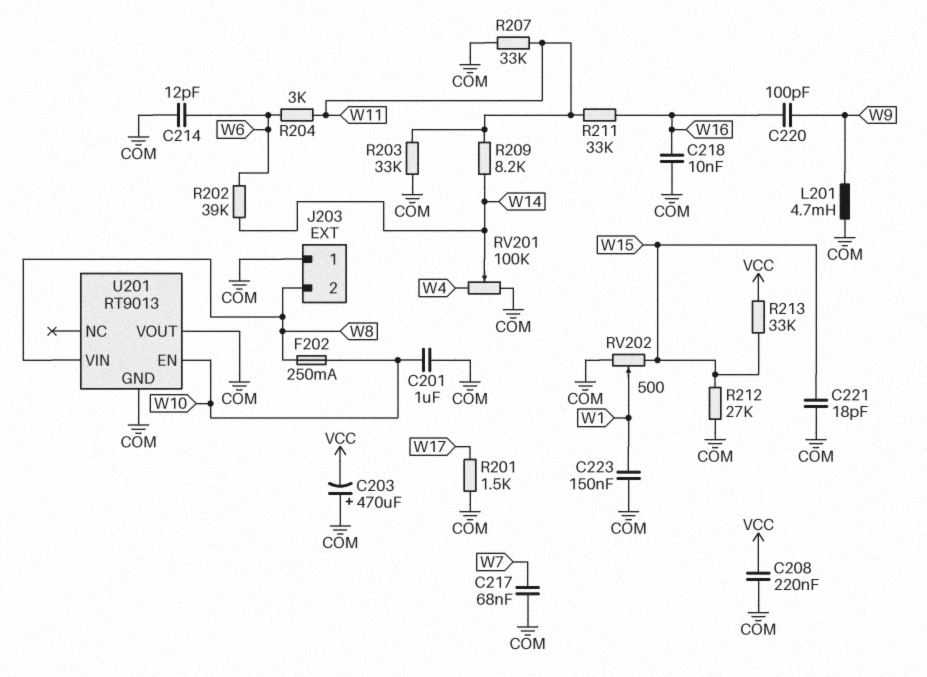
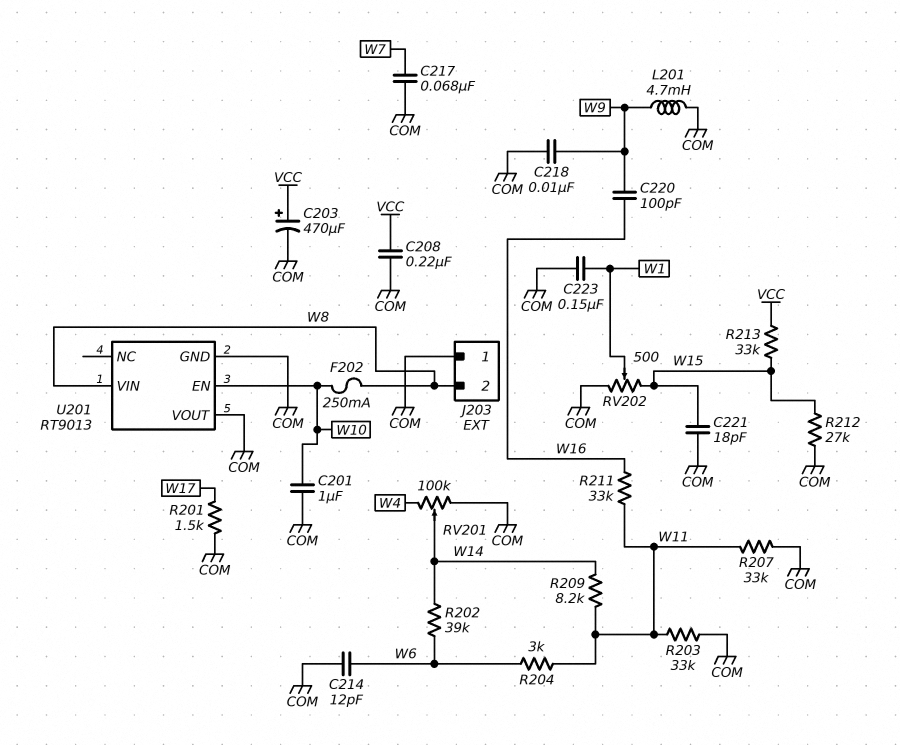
C203: 470uF (plus COM, minus VCC) -> 470uF (plus VCC, minus COM)
C218: 10nF (COM, W16) -> 10nF (COM, W9)

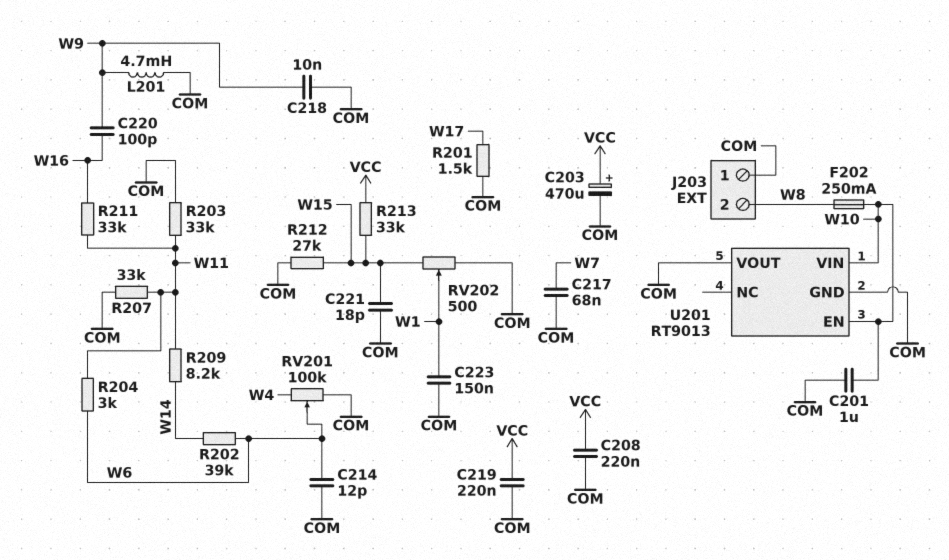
C219: none -> 220nF (COM, VCC)
RV201: 100k (COM, W4, wiper W14) -> 100k (COM, W4, wiper W6)
U201 pin VIN: W8 -> W10

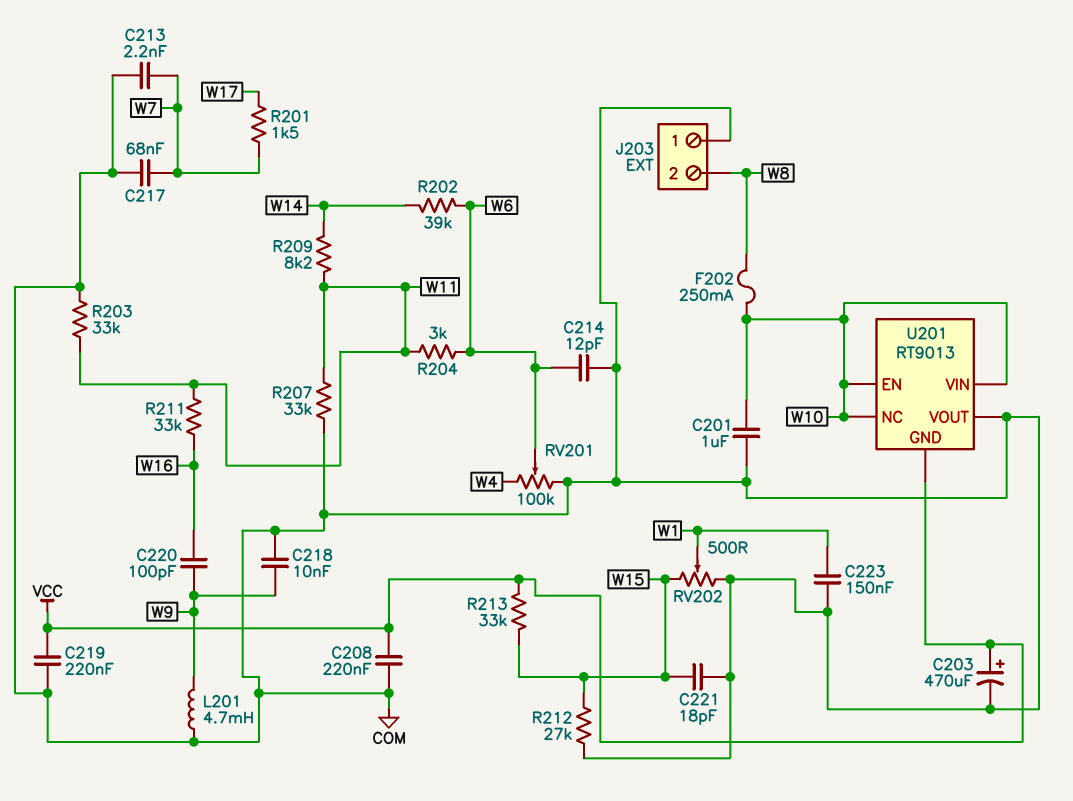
C213: none -> 2.2nF (COM, W7)
R201: 1.5k (COM, W17) -> 1.5k (W7, W17)
U201 pin GND: COM -> VCC
U201 pin NC: none -> W10

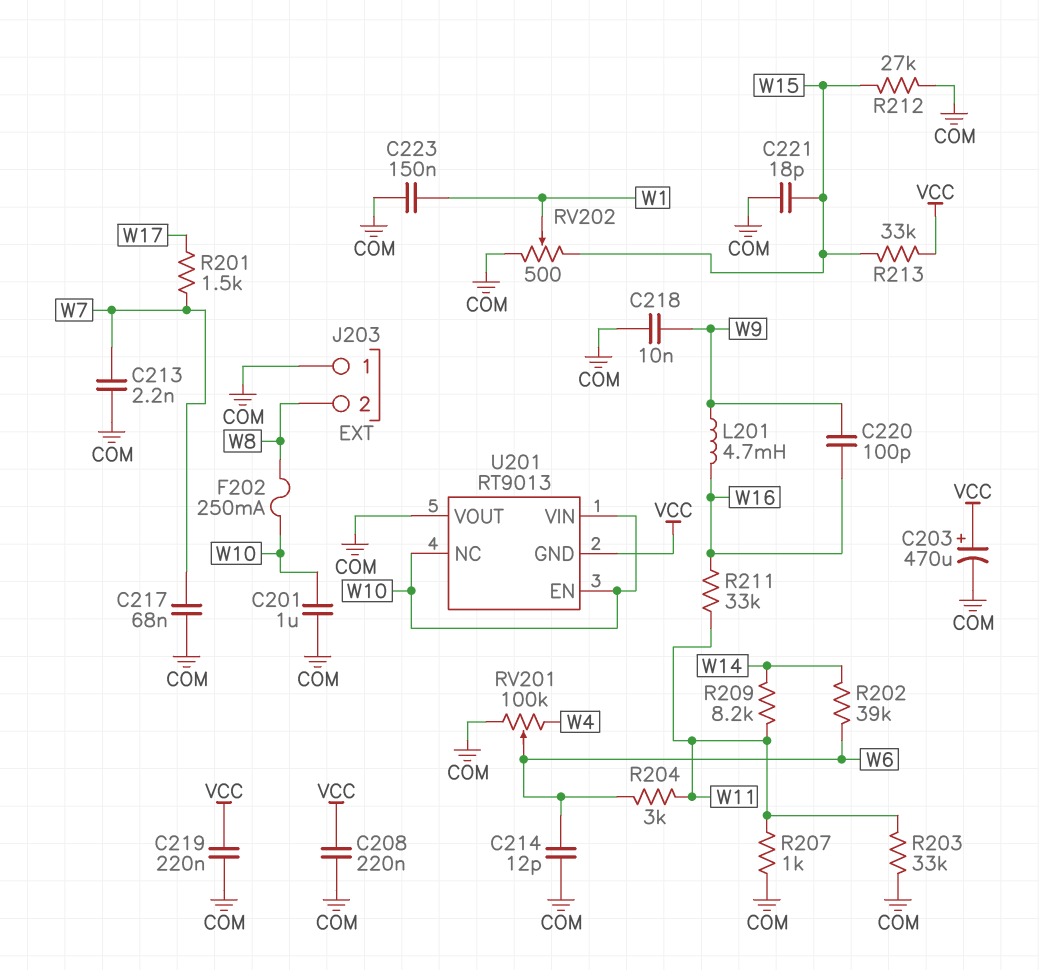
L201: 4.7mH (COM, W9) -> 4.7mH (W9, W16)
R207: 33k (COM, W11) -> 1k (COM, W11)

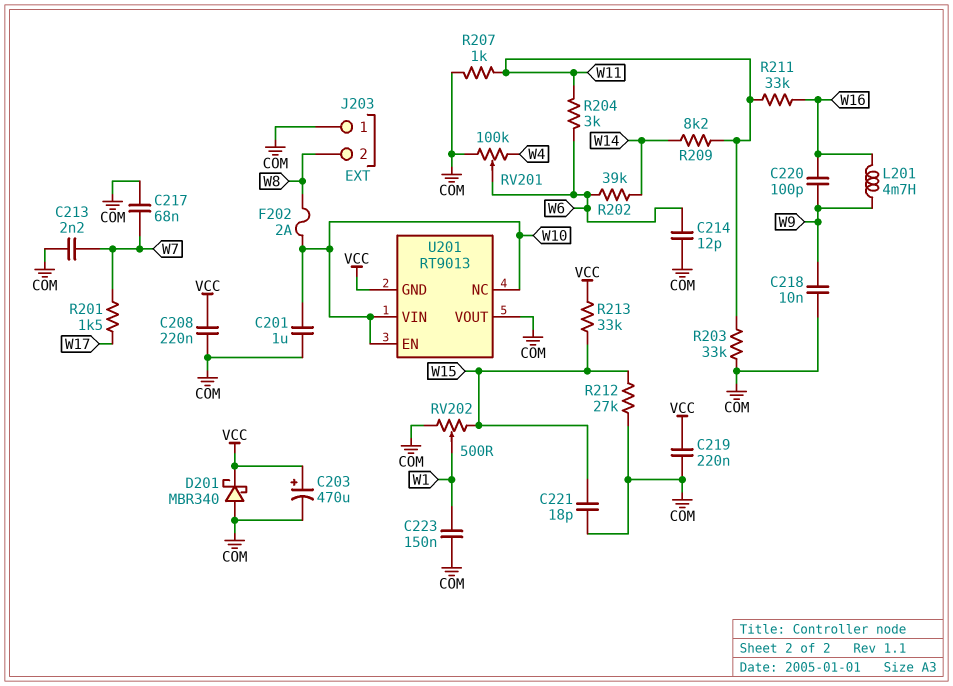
D201: none -> schottky MBR340 (A COM, K VCC)
F202: 250mA (W8, W10) -> 2A (W8, W10)

